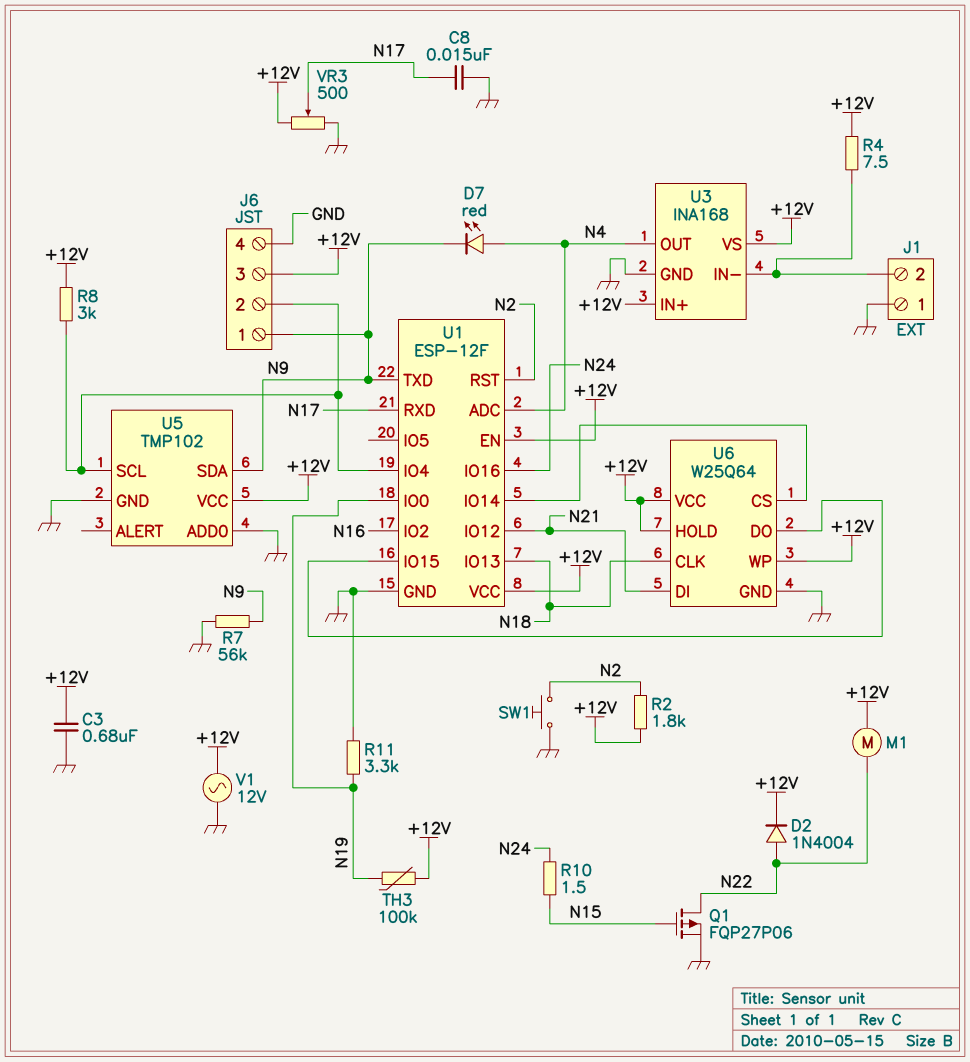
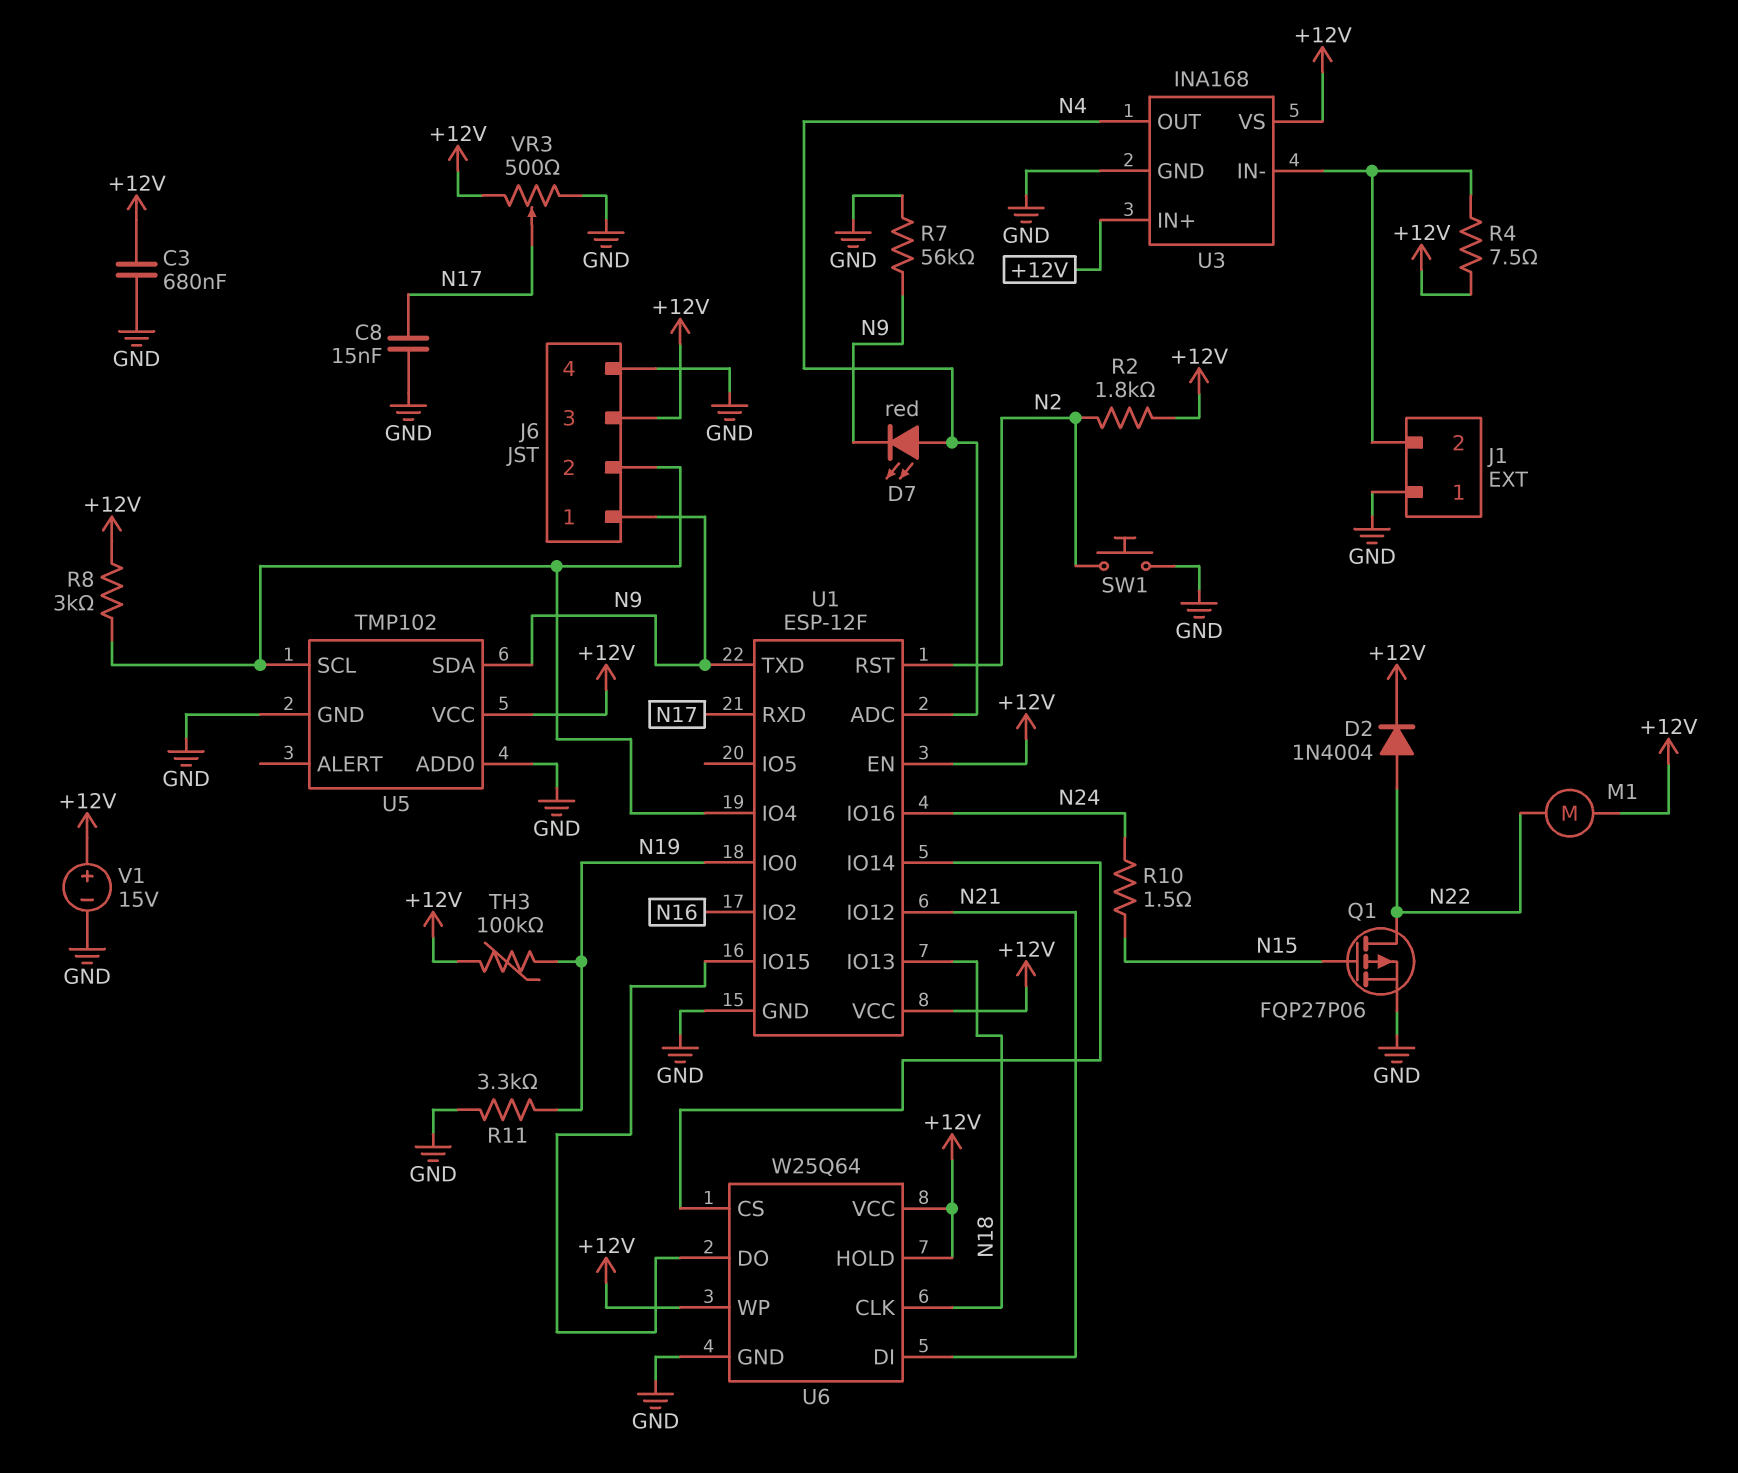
V1: AC 12V (+12V, GND) -> 15V (plus +12V, minus GND)

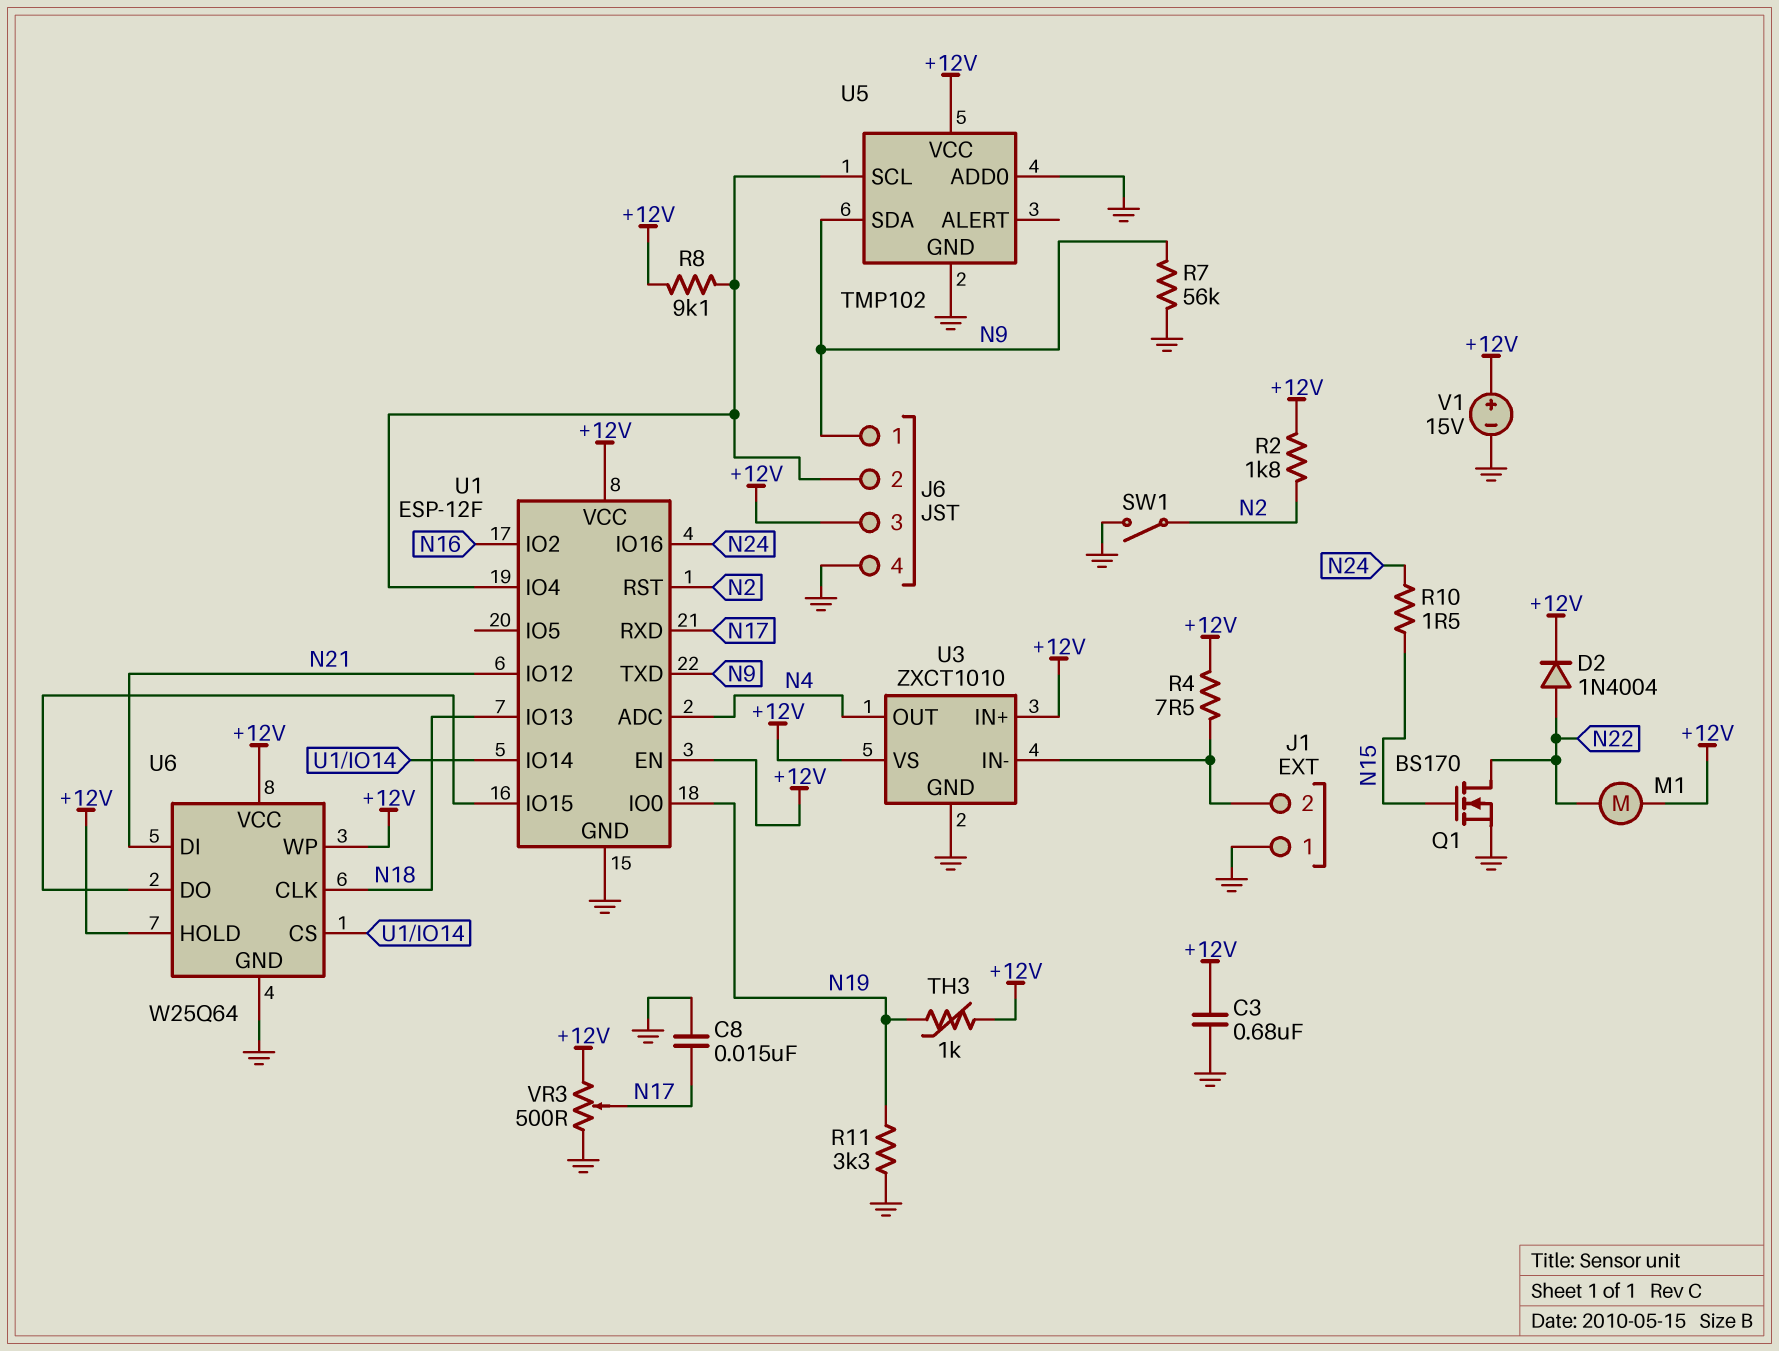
D7: LED red (A N4, K N9) -> none
Q1: PMOS FQP27P06 (G N15, D N22, S GND) -> NMOS BS170 (G N15, D N22, S GND)
R8: 3k (+12V, J6/2) -> 9.1k (+12V, J6/2)
SW1: button (GND, N2) -> switch (GND, N2)
TH3: 100k (+12V, N19) -> 1k (+12V, N19)
U3: INA168 -> ZXCT1010

